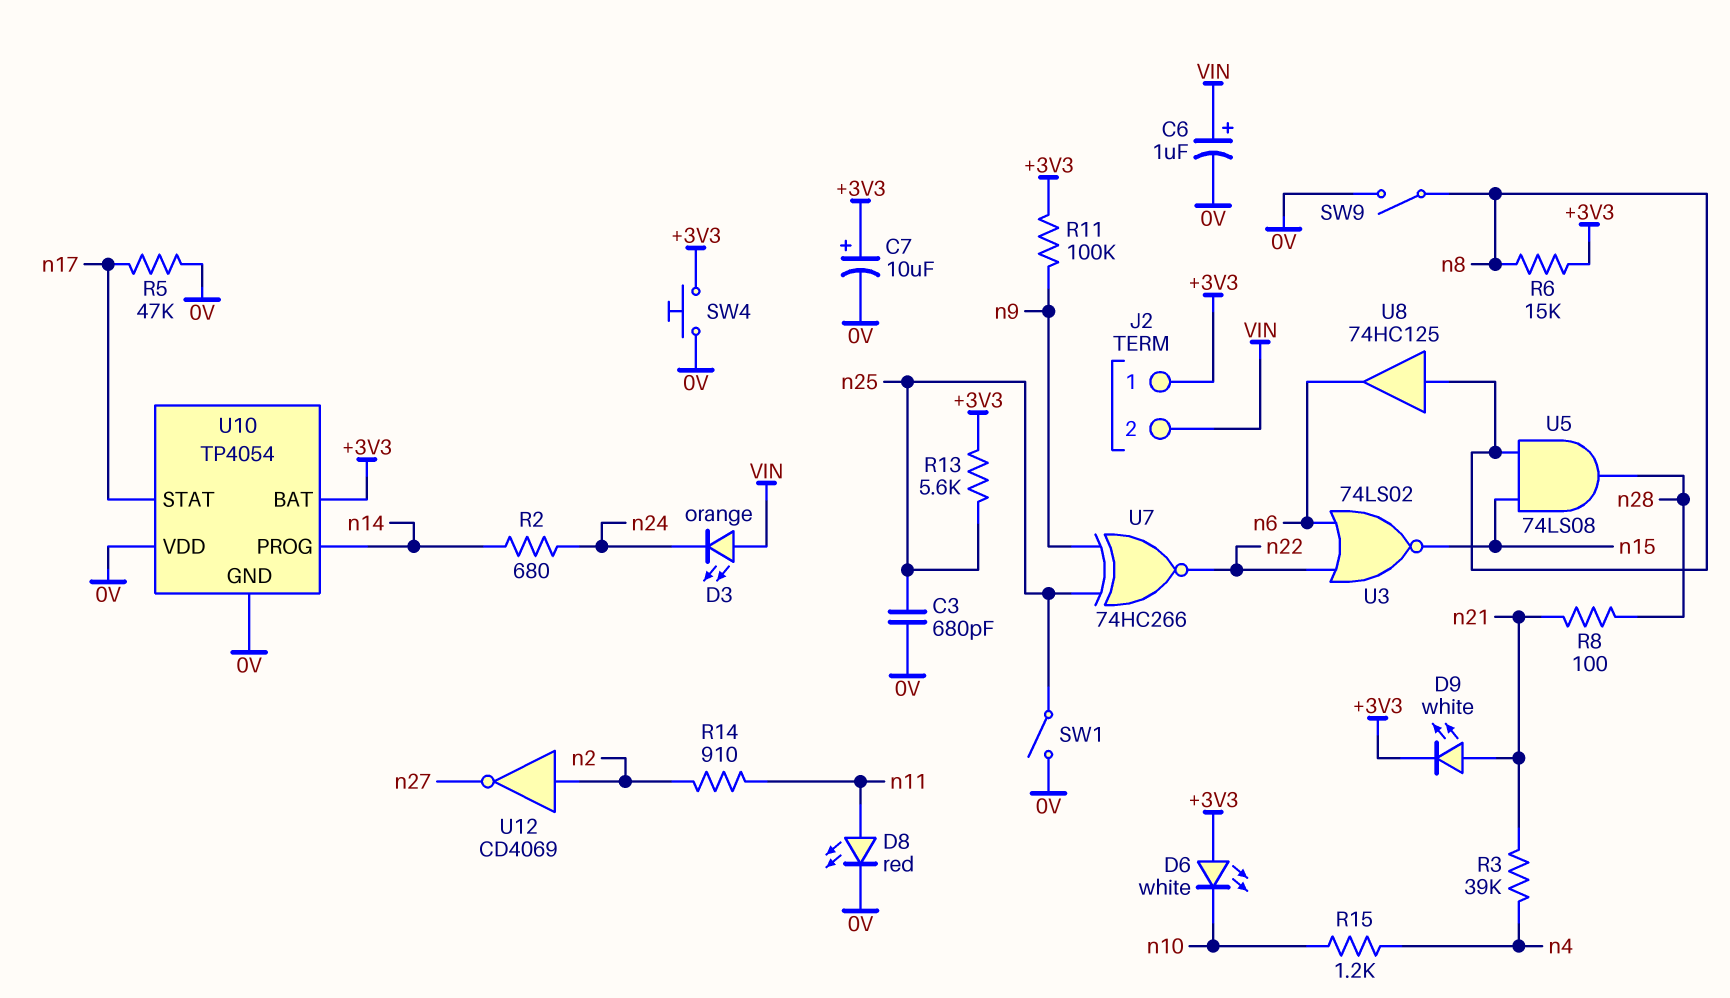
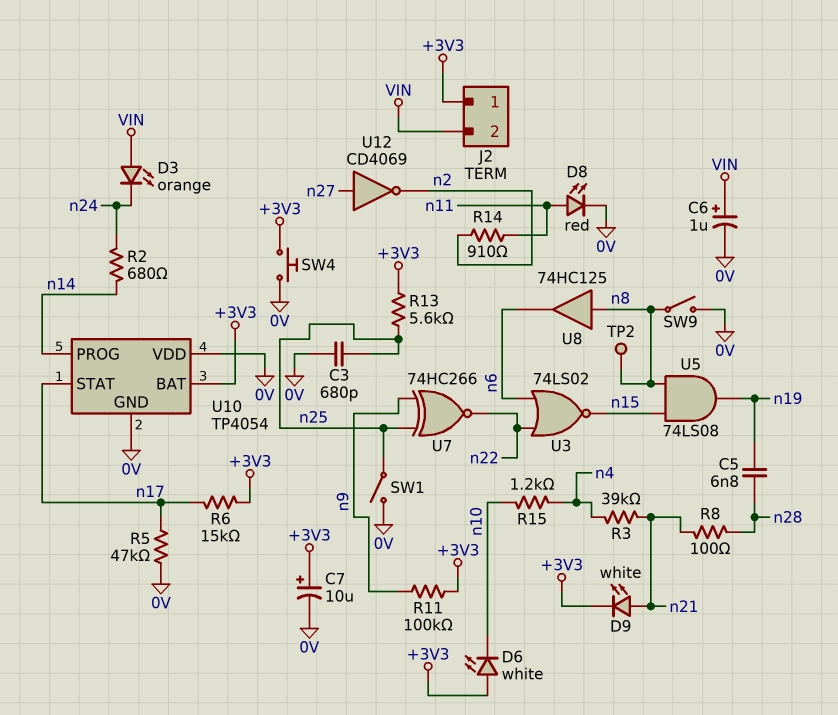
C5: none -> 6.8nF (n19, n28)
R6: 15k (+3V3, n8) -> 15k (+3V3, n17)
TP2: none -> test point (n8)
U5: AND 74LS08 (in n8, in n15, out n28) -> AND 74LS08 (in n8, in n15, out n19)
U12: NOT CD4069 (in n2, out n27) -> NOT CD4069 (in n27, out n2)

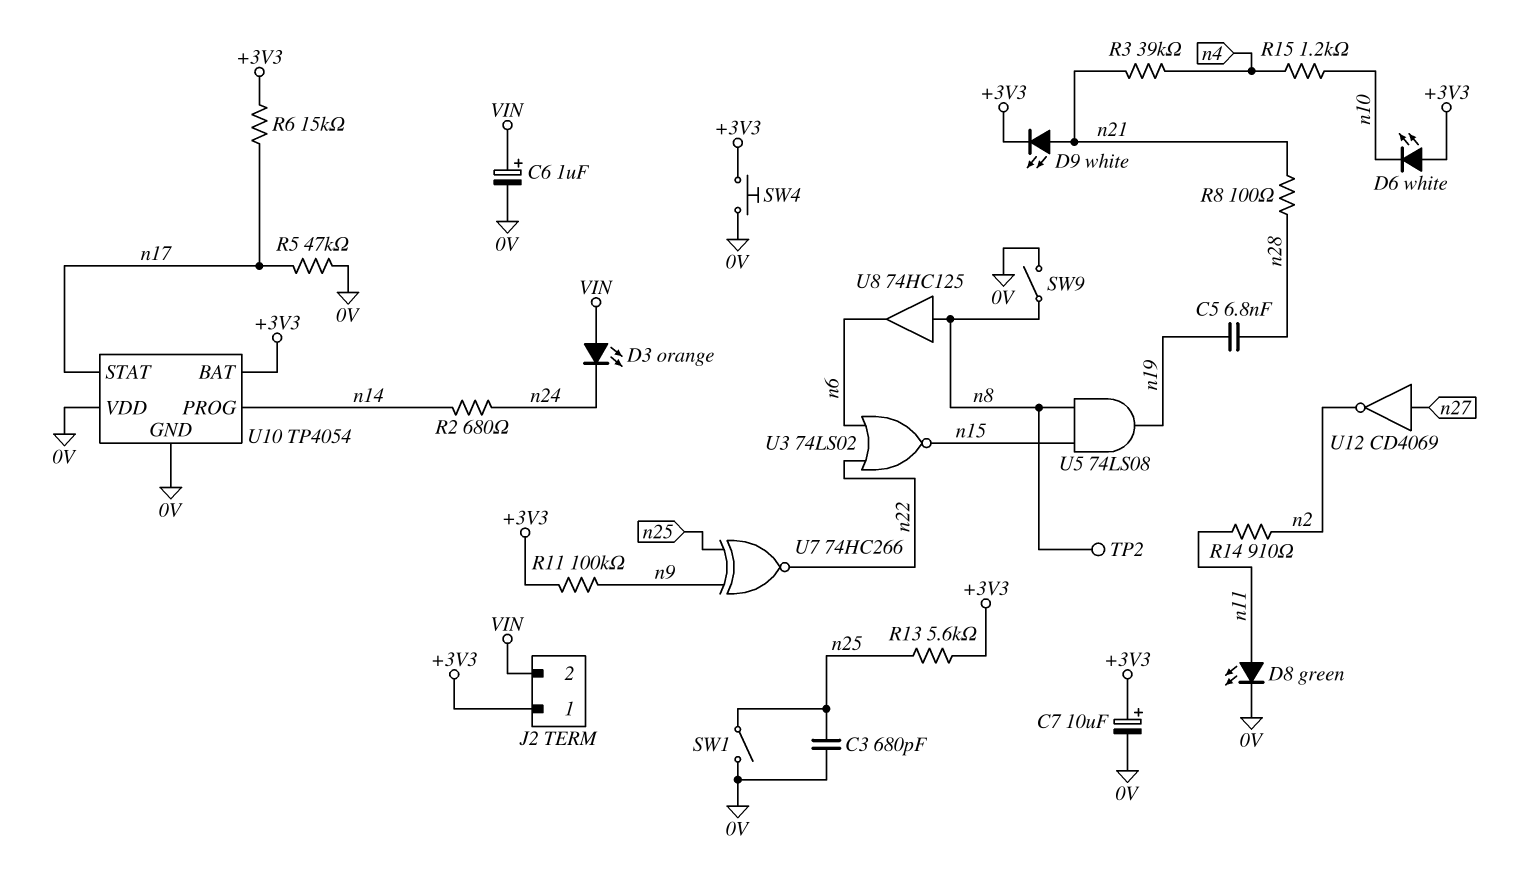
D8: LED red (A n11, K 0V) -> LED green (A n11, K 0V)

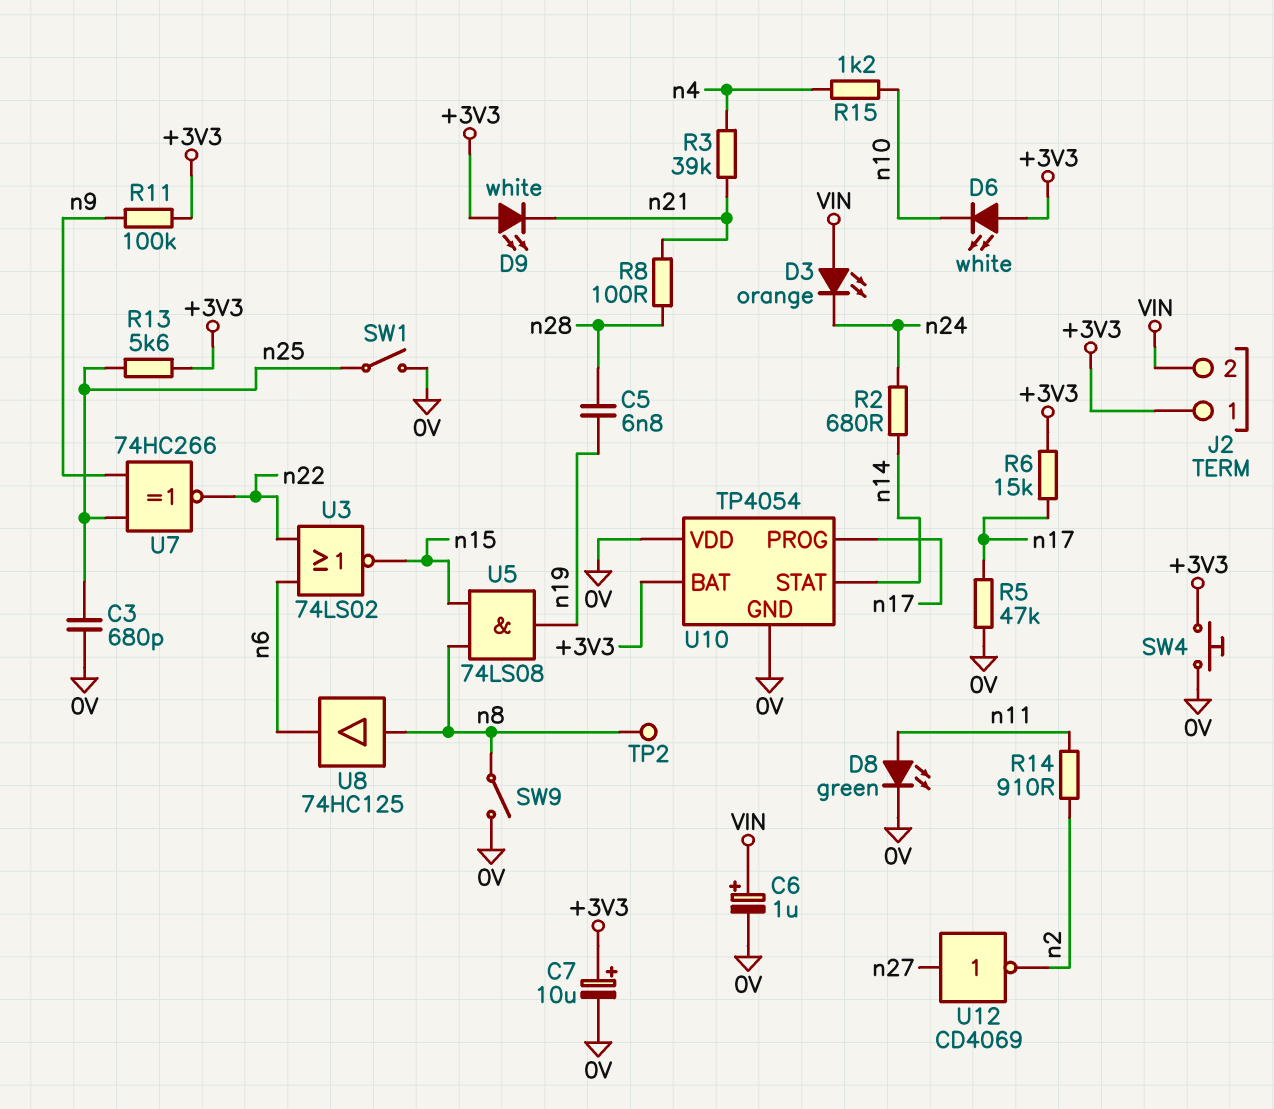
D9: LED white (A n21, K +3V3) -> LED white (A +3V3, K n21)
U10 pin PROG: n14 -> n17
U10 pin STAT: n17 -> n14

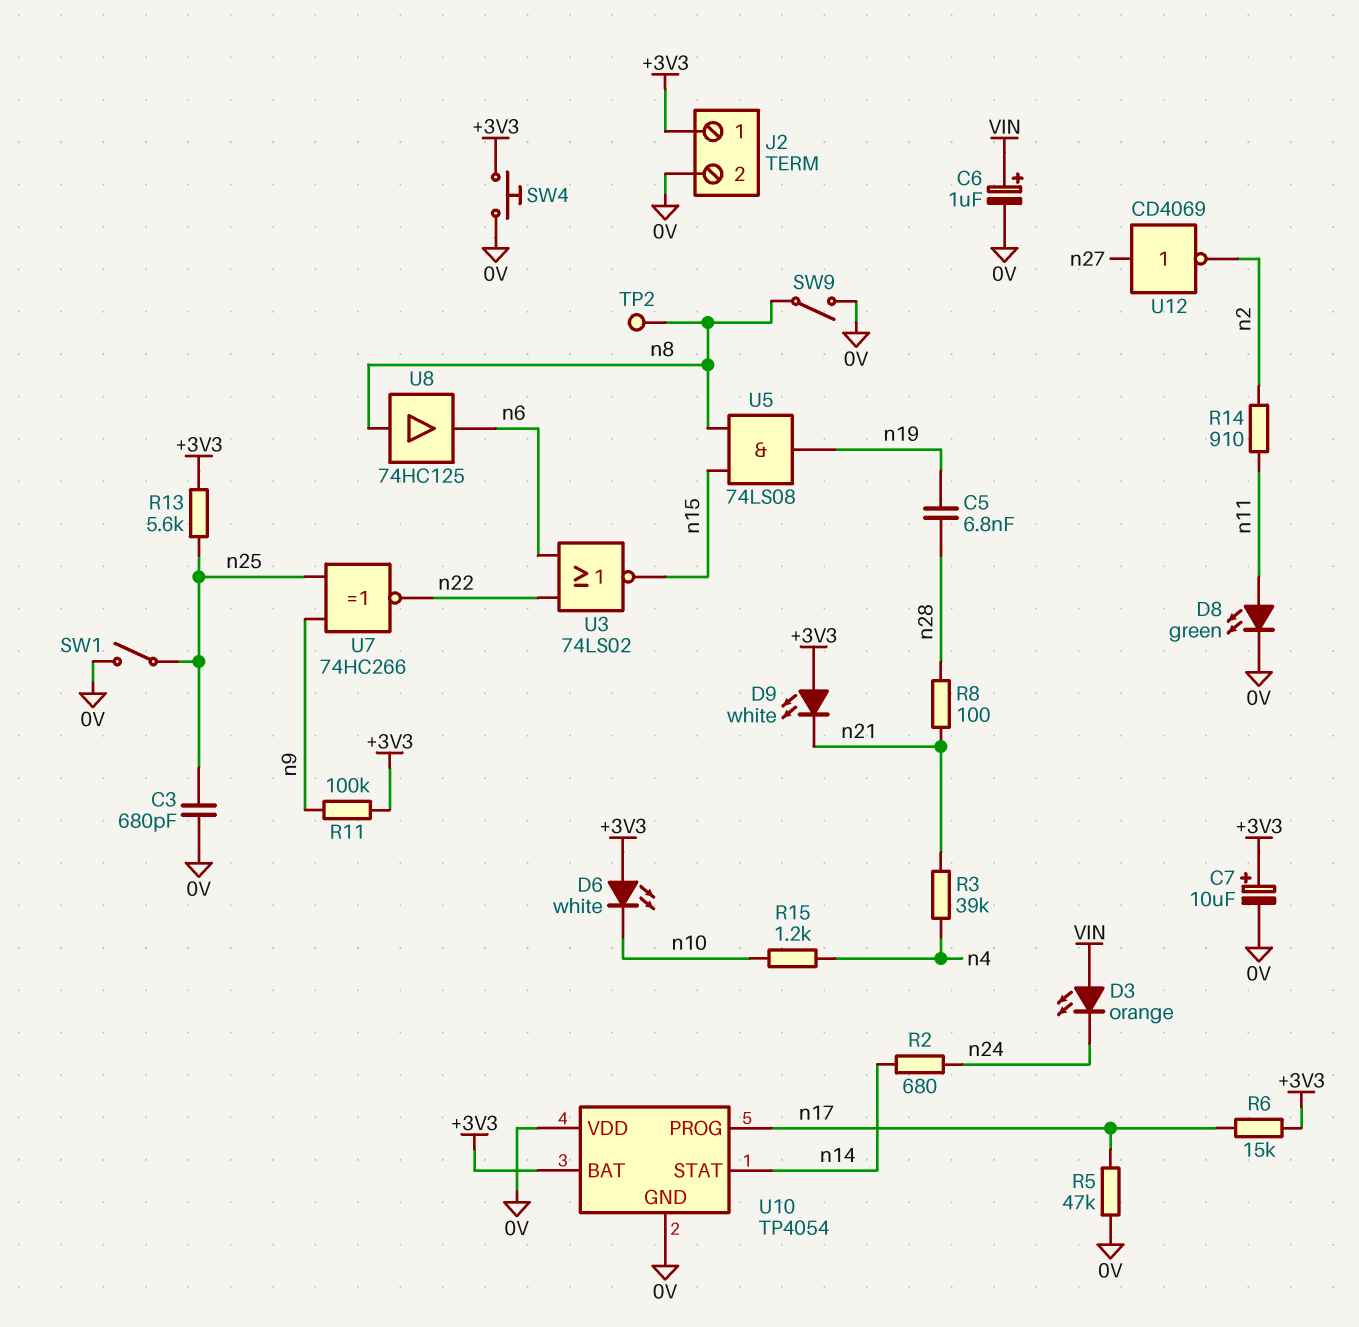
J2 pin 2: VIN -> 0V

